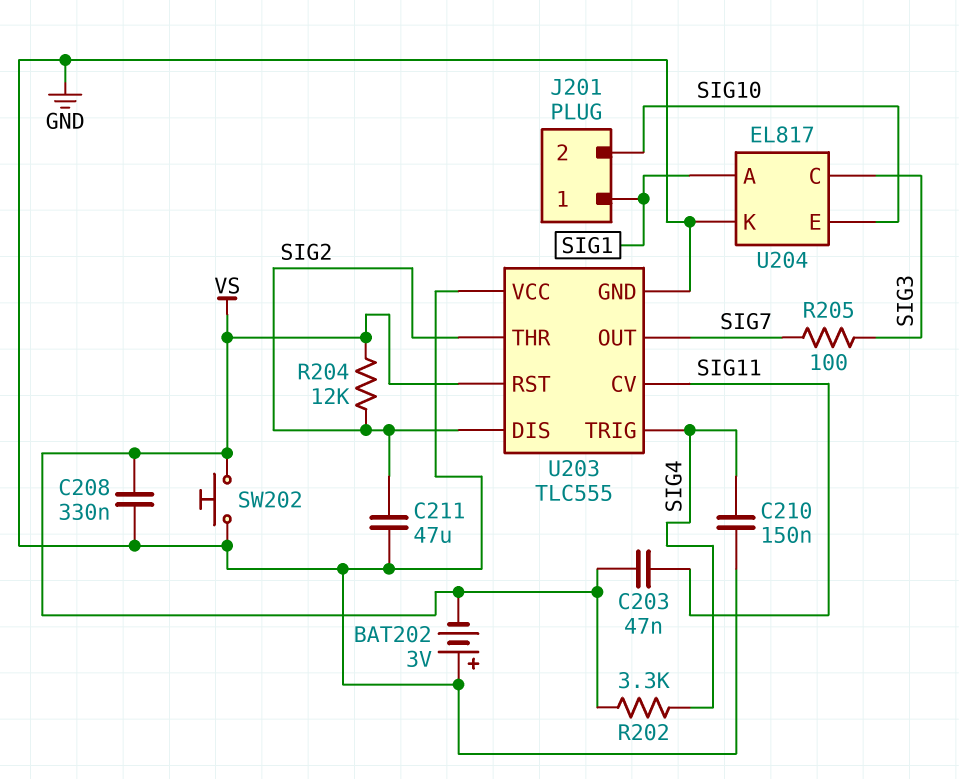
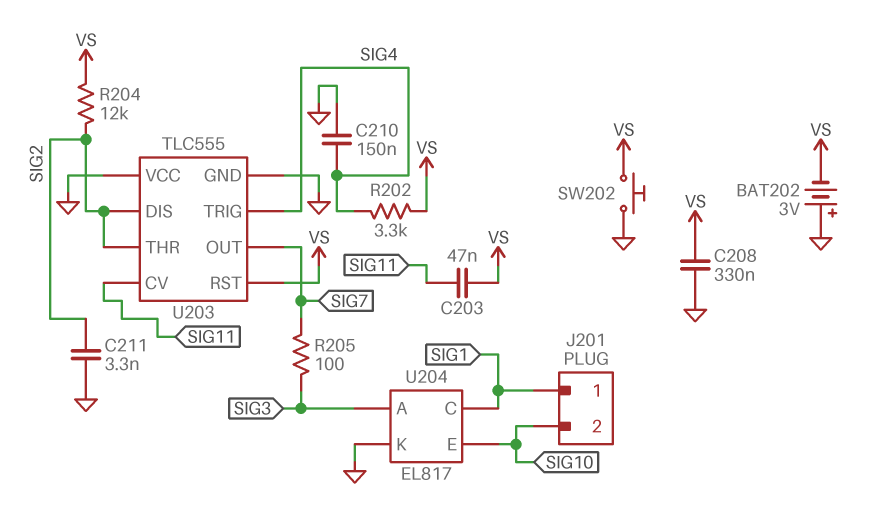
C211: 47uF (GND, SIG2) -> 3.3nF (GND, SIG2)
U204 pin A: SIG1 -> SIG3
U204 pin C: SIG3 -> SIG1

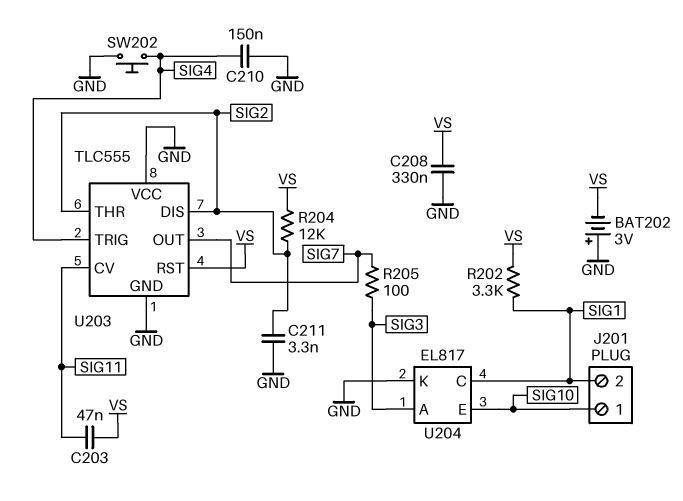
J201 pin 1: SIG1 -> SIG10
J201 pin 2: SIG10 -> SIG1
R202: 3.3k (SIG4, VS) -> 3.3k (SIG1, VS)
SW202: button (GND, VS) -> button (GND, SIG4)

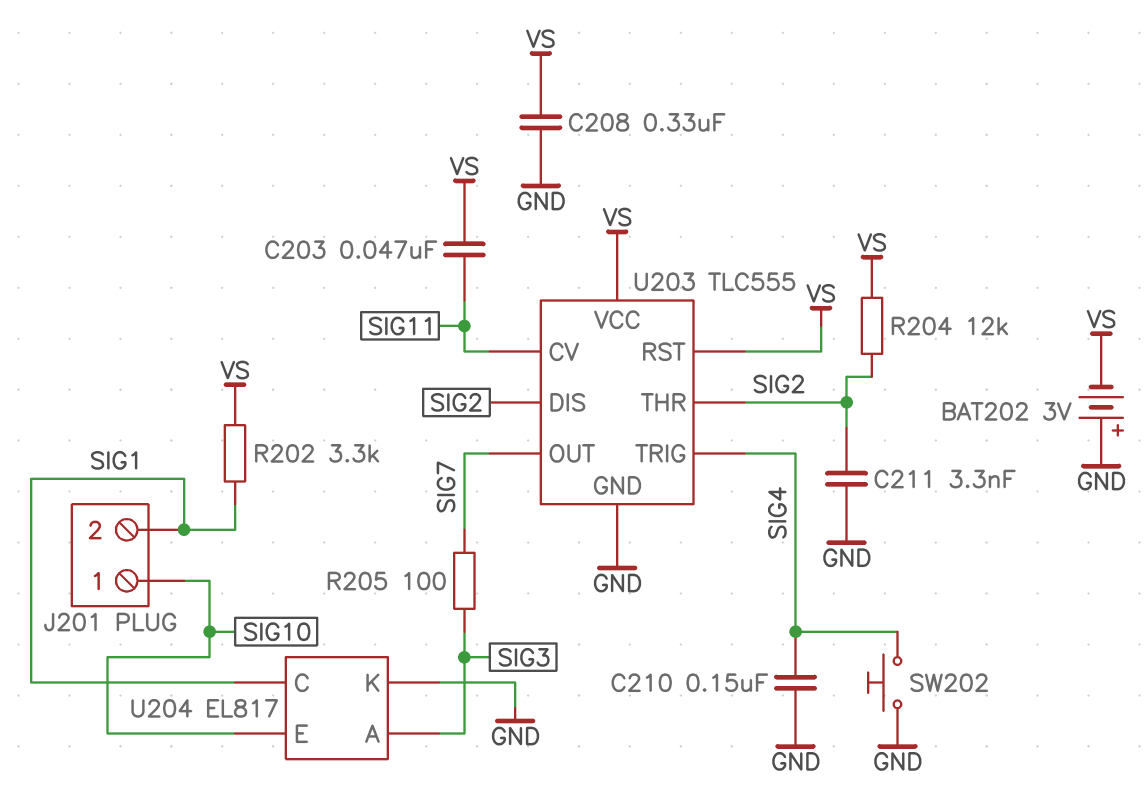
U203 pin VCC: GND -> VS

